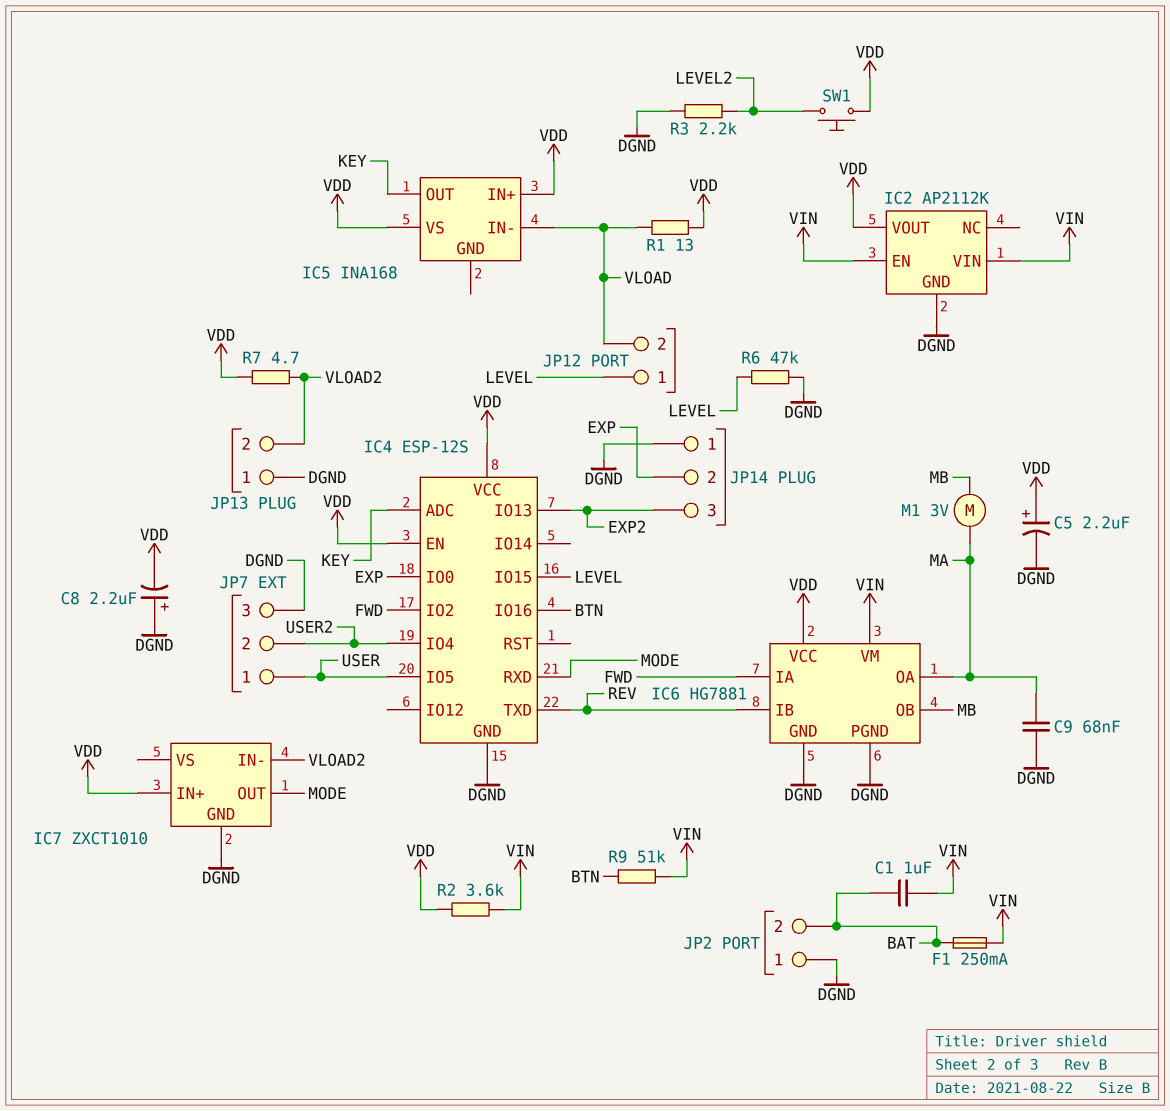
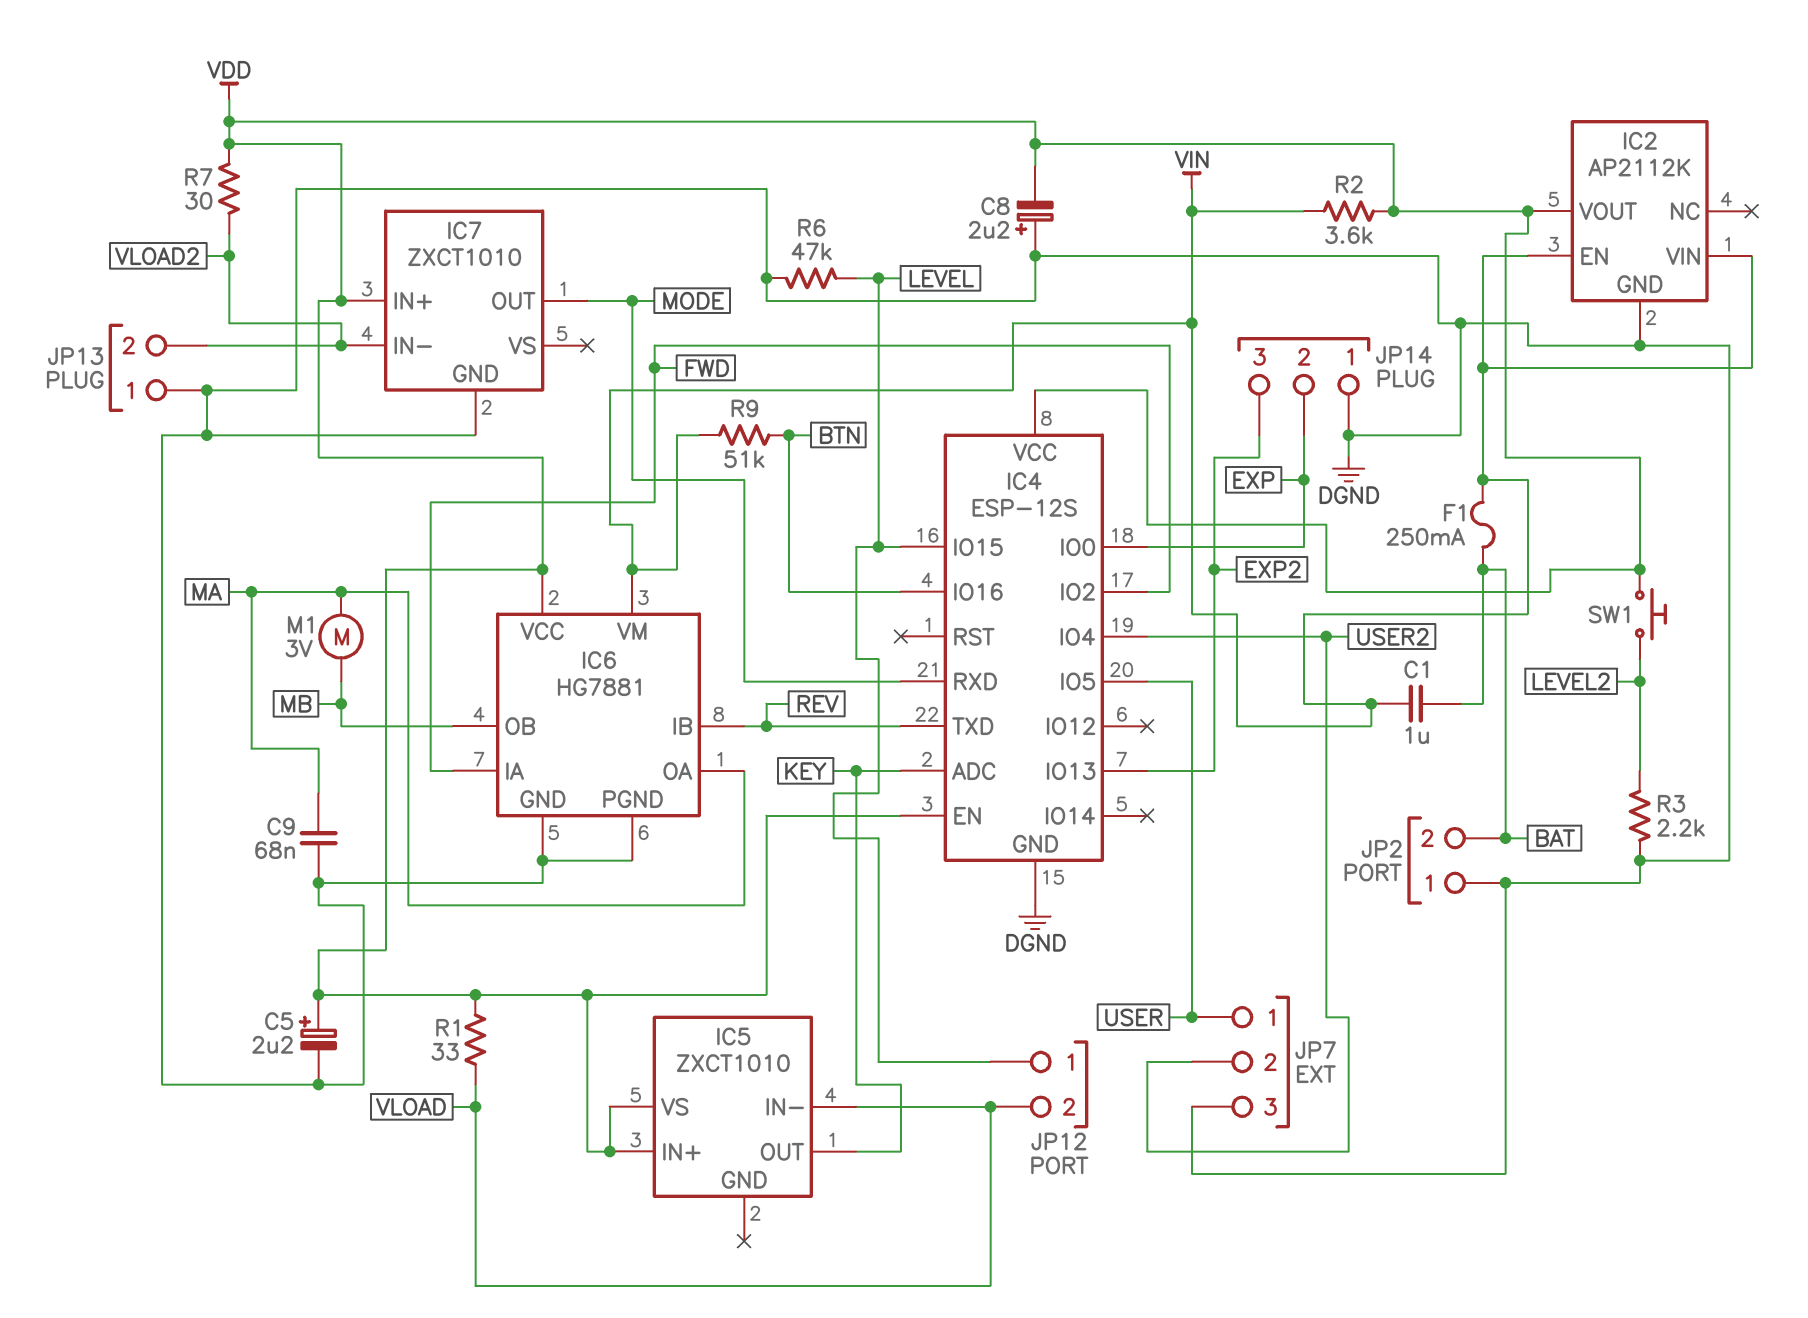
IC5: INA168 -> ZXCT1010
R1: 13 (VDD, VLOAD) -> 33 (VDD, VLOAD)
R7: 4.7 (VDD, VLOAD2) -> 30 (VDD, VLOAD2)

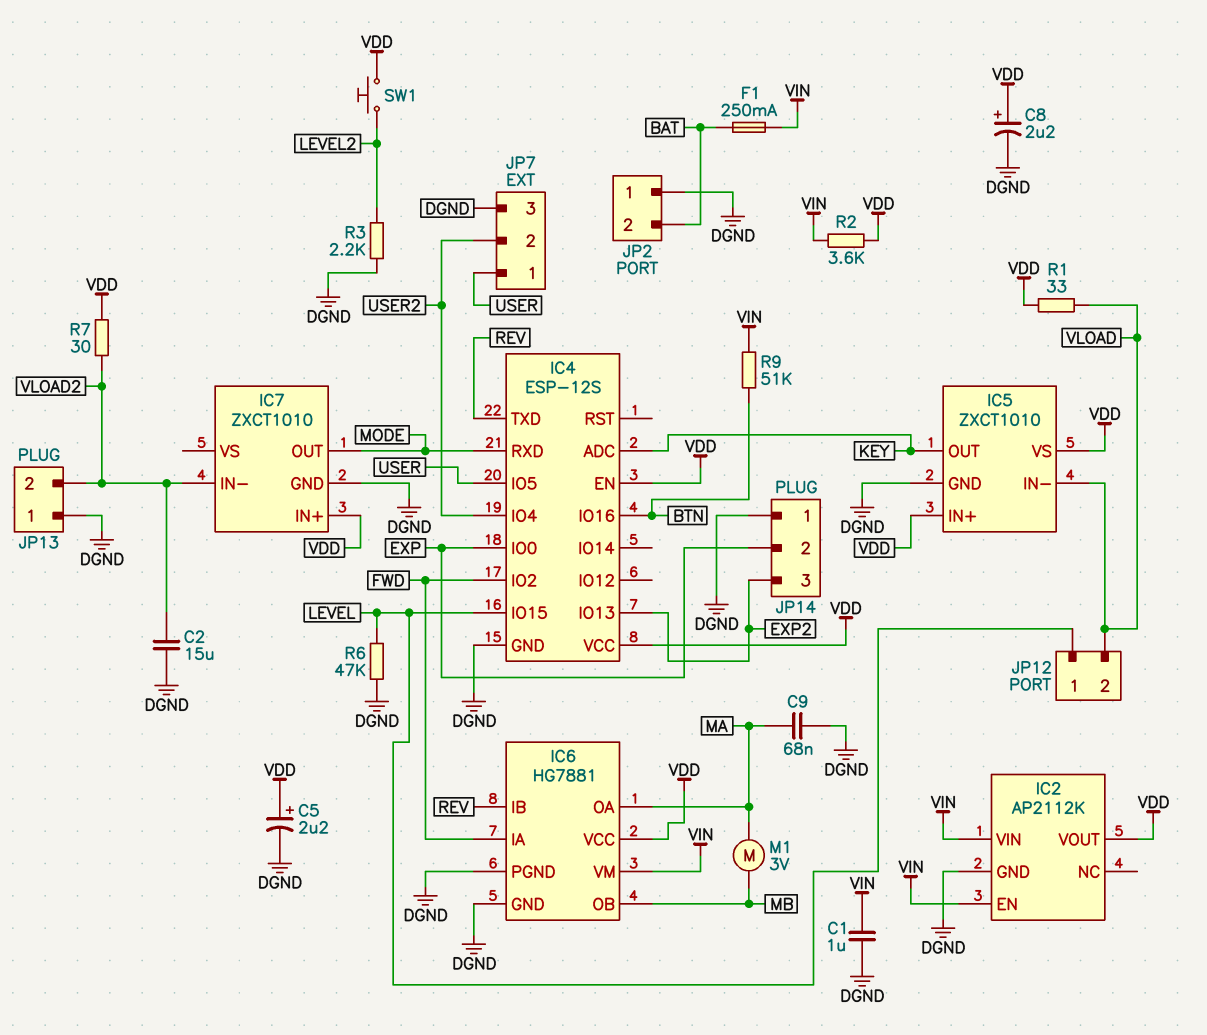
C1: 1uF (BAT, VIN) -> 1uF (DGND, VIN)
C2: none -> 15uF (DGND, VLOAD2)
C8: 2.2uF (plus DGND, minus VDD) -> 2.2uF (plus VDD, minus DGND)
IC5 pin GND: none -> DGND

